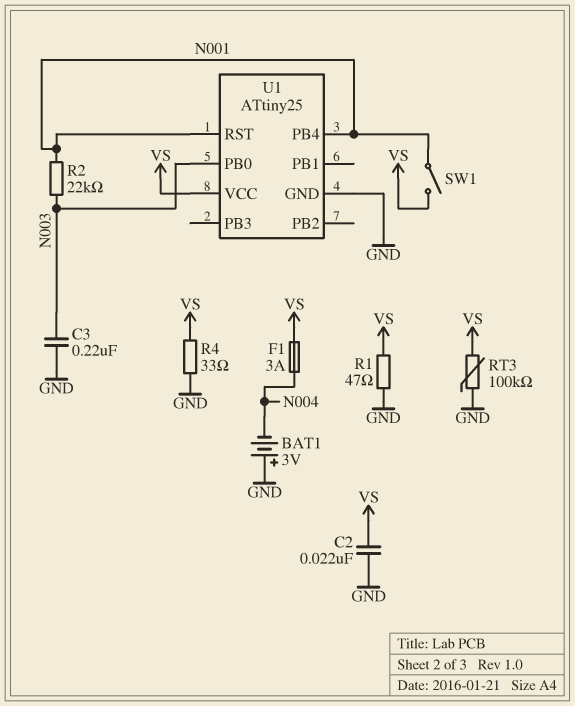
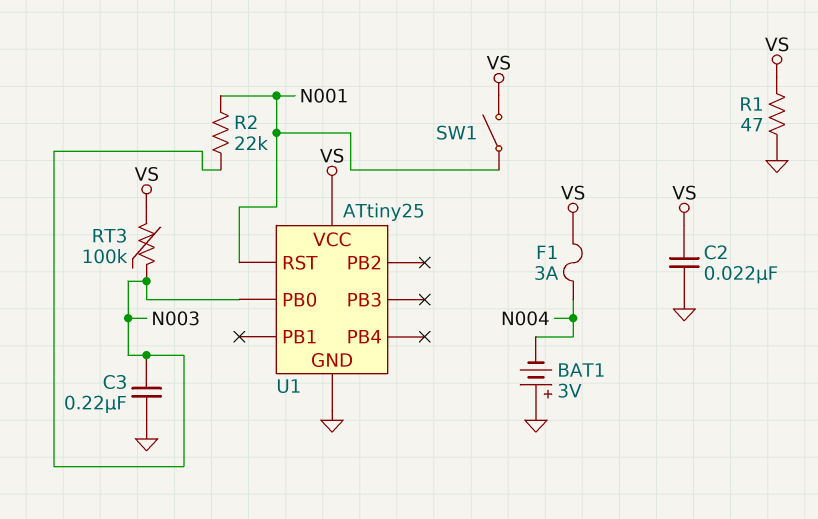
R4: 33 (GND, VS) -> none
RT3: 100k (GND, VS) -> 100k (N003, VS)
U1 pin PB4: N001 -> none

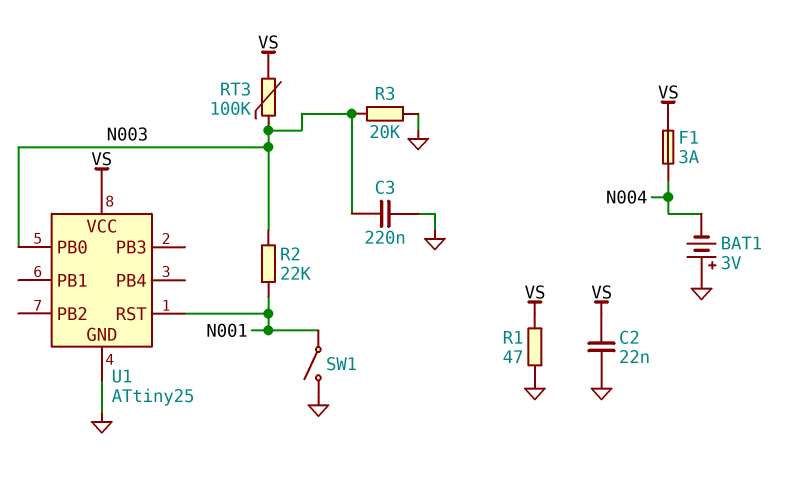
R3: none -> 20k (GND, N003)
SW1: switch (N001, VS) -> switch (GND, N001)

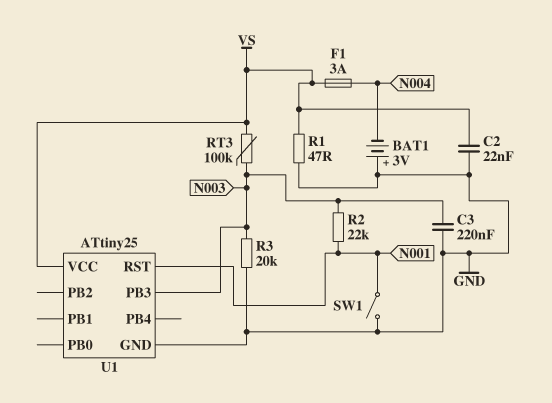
U1 pin PB0: N003 -> none
U1 pin PB3: none -> N003

